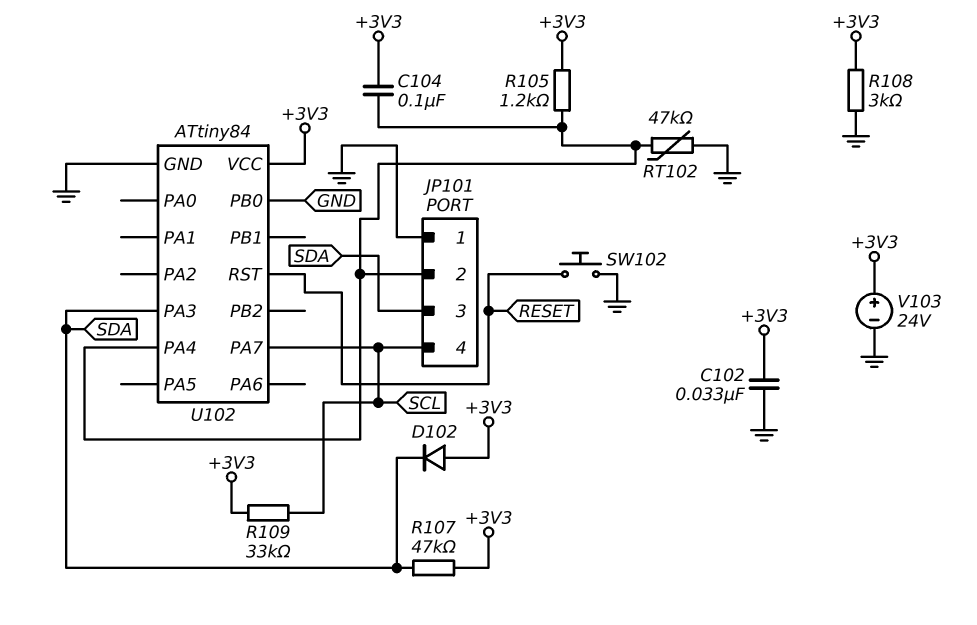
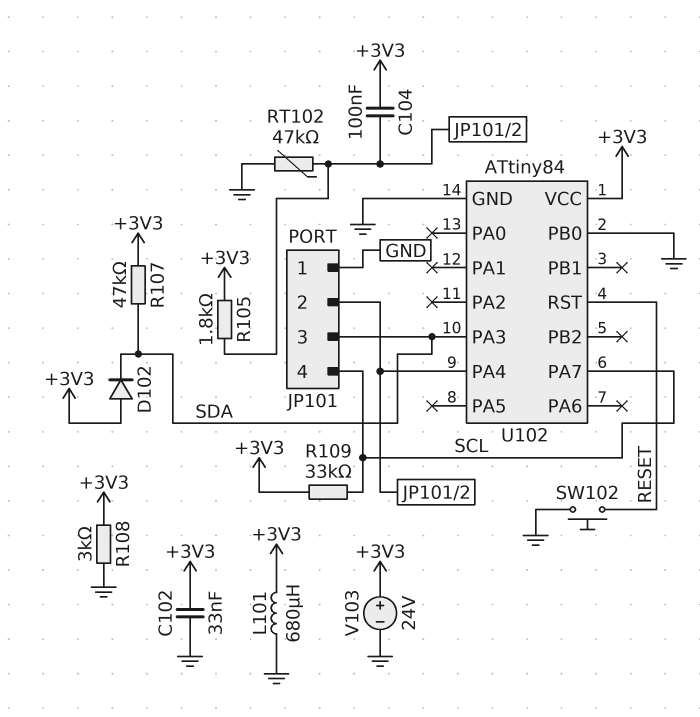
L101: none -> 680uH (+3V3, GND)
R105: 1.2k (+3V3, JP101/2) -> 1.8k (+3V3, JP101/2)

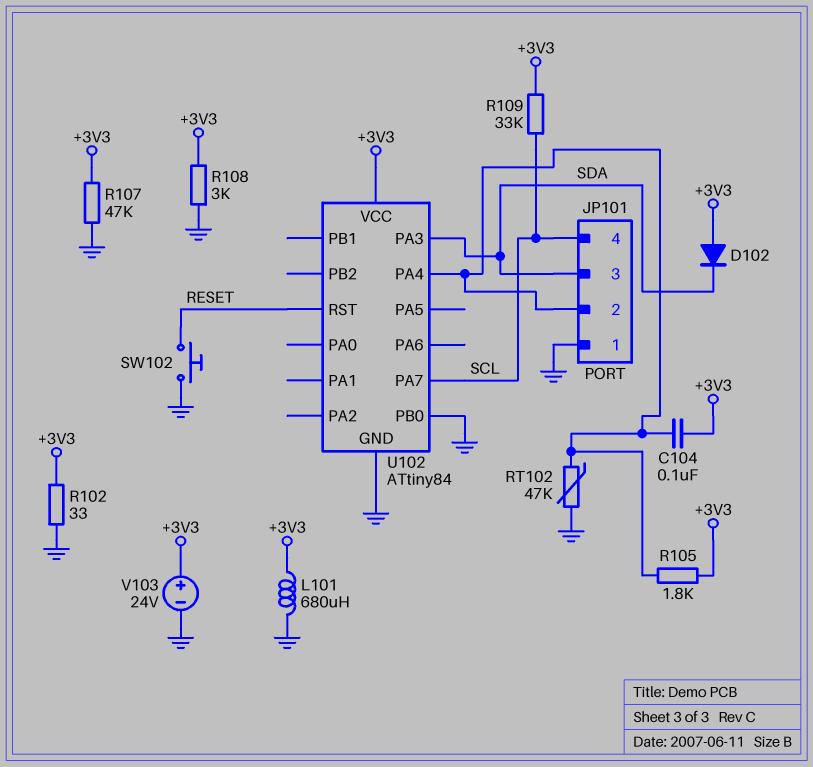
C102: 33nF (+3V3, GND) -> none
R102: none -> 33 (+3V3, GND)
R107: 47k (+3V3, SDA) -> 47k (+3V3, GND)

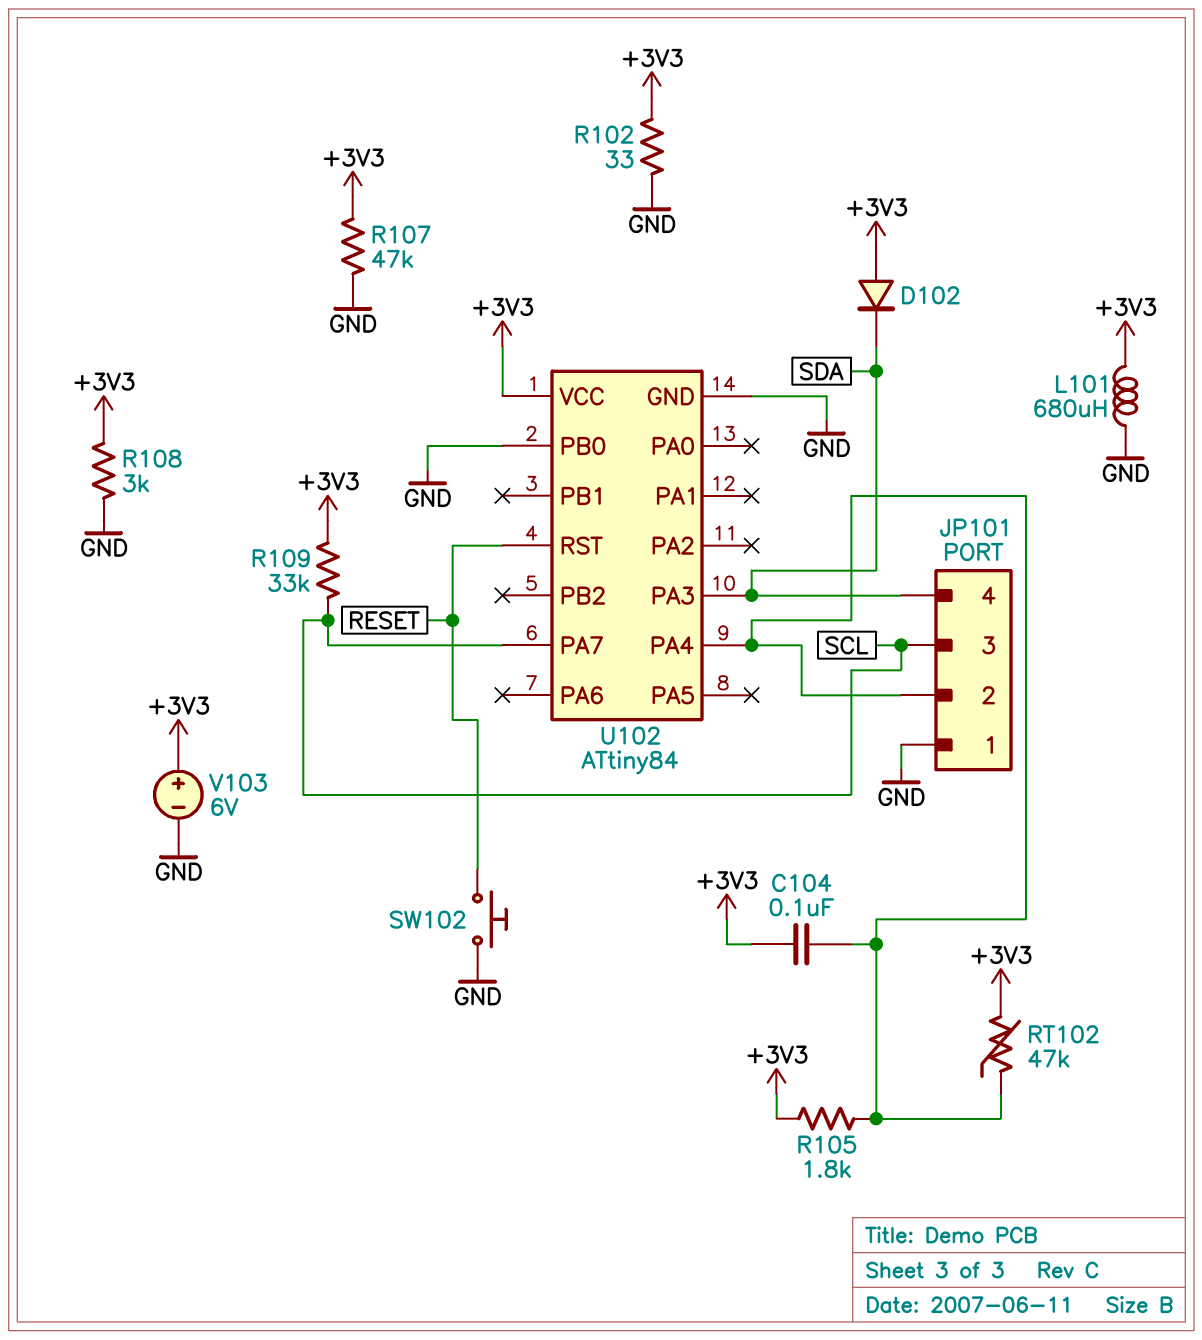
JP101 pin 3: SDA -> SCL
JP101 pin 4: SCL -> SDA
RT102: 47k (GND, JP101/2) -> 47k (+3V3, JP101/2)
V103: 24V (plus +3V3, minus GND) -> 6V (plus +3V3, minus GND)

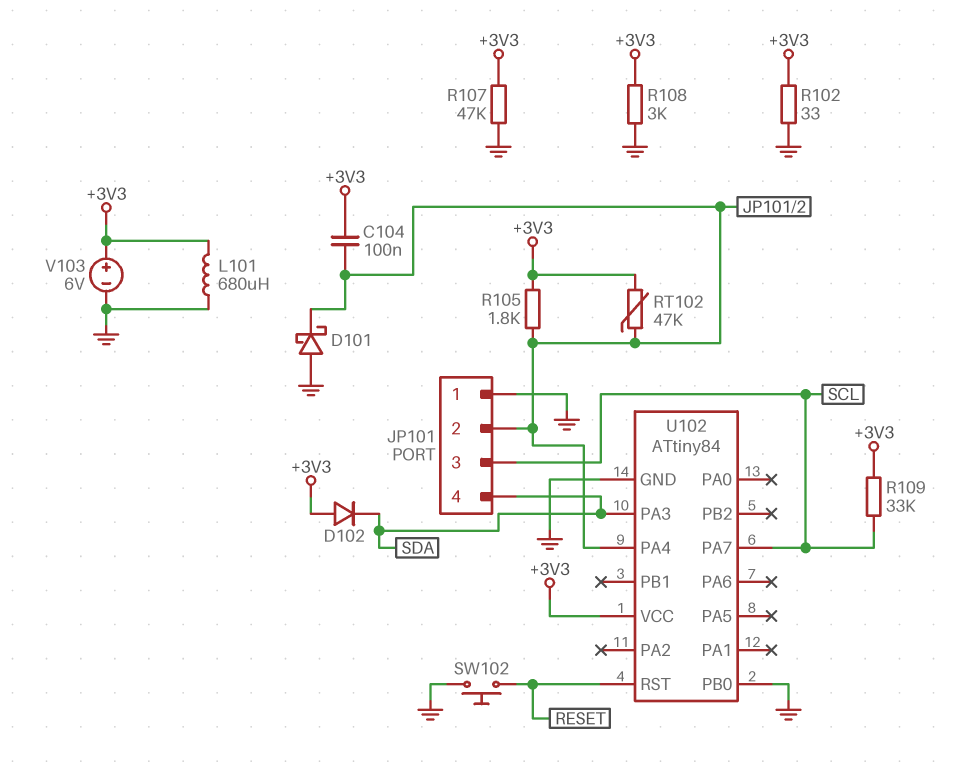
D101: none -> schottky (A GND, K JP101/2)

